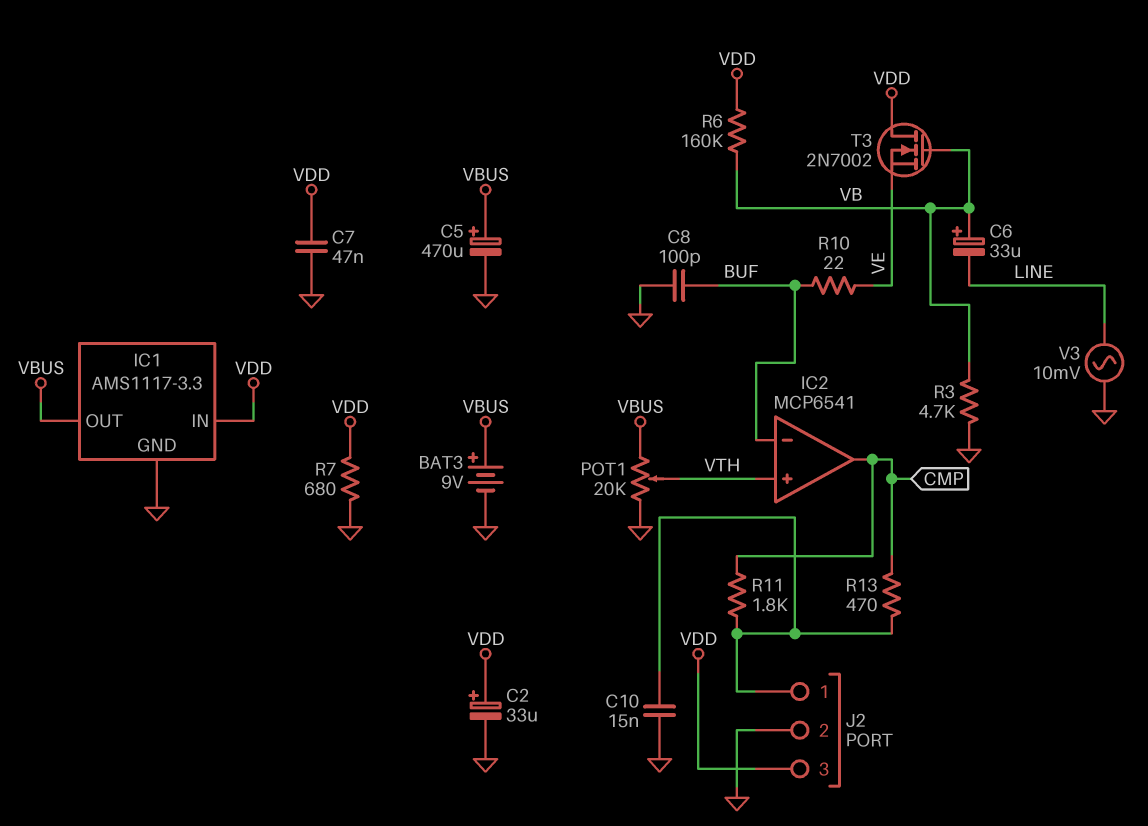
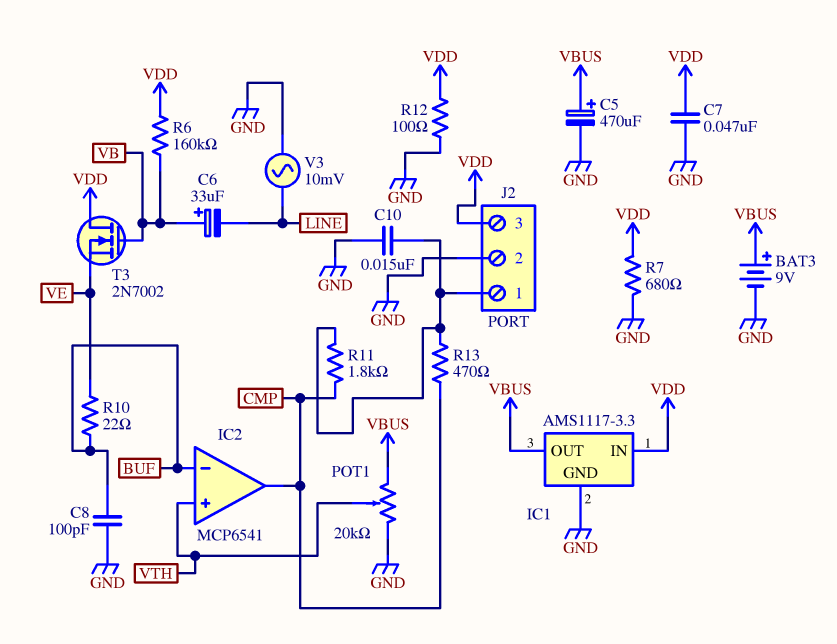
C2: 33uF (plus VDD, minus GND) -> none
R3: 4.7k (GND, VB) -> none
R12: none -> 100 (GND, VDD)

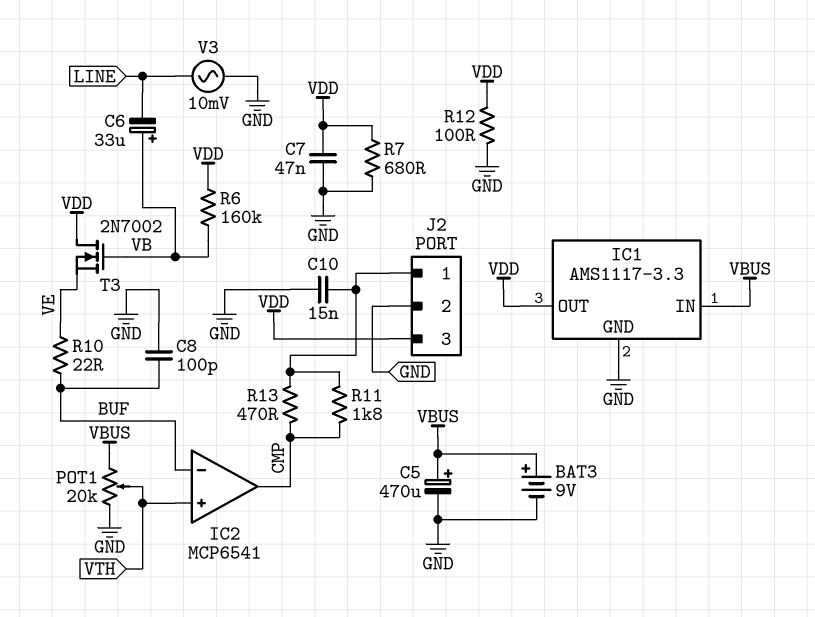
IC1 pin IN: VDD -> VBUS
IC1 pin OUT: VBUS -> VDD

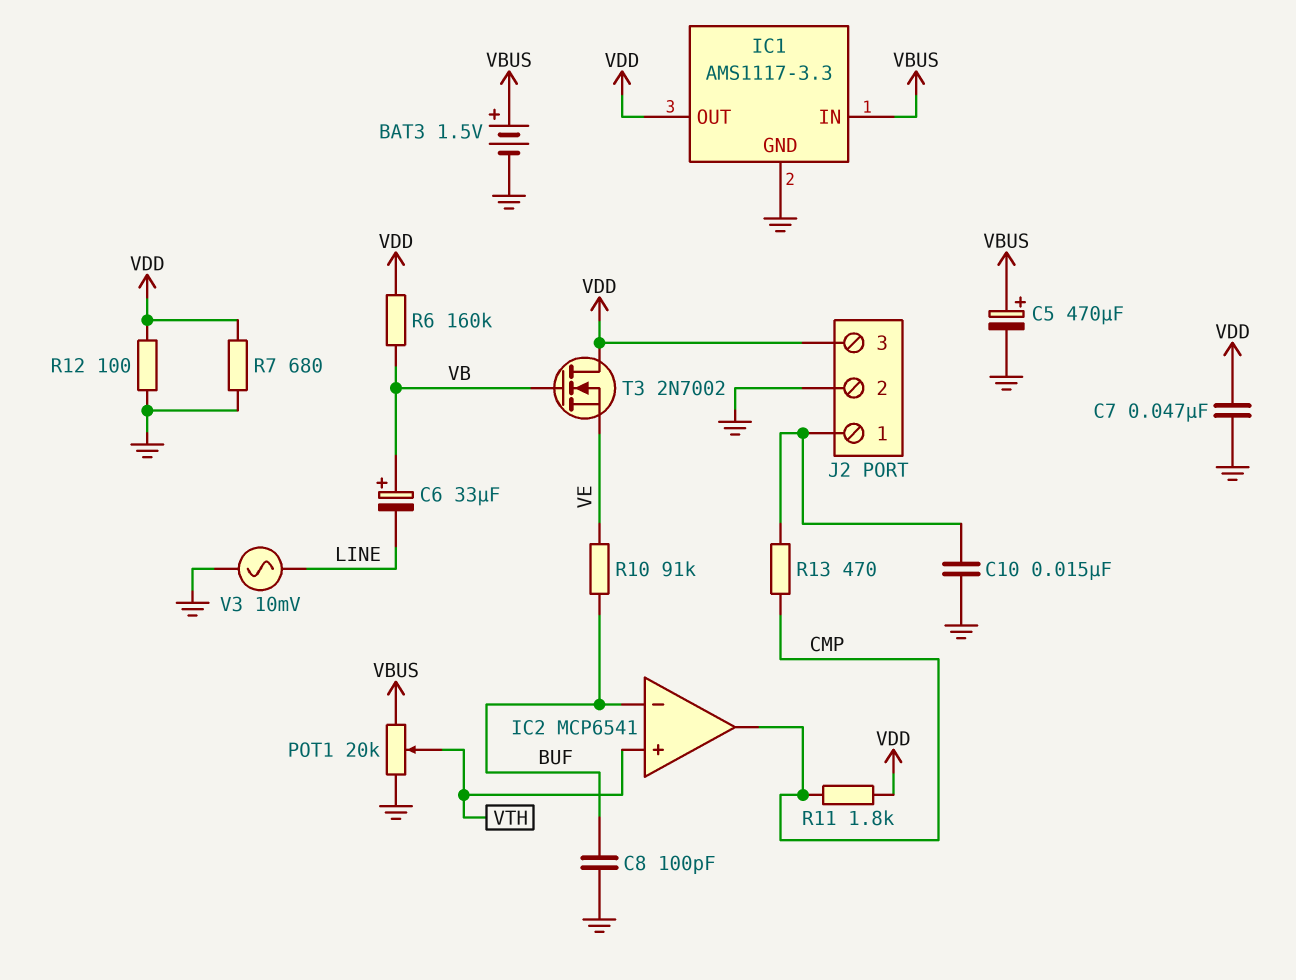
BAT3: 9V (plus VBUS, minus GND) -> 1.5V (plus VBUS, minus GND)
R10: 22 (BUF, VE) -> 91k (BUF, VE)
R11: 1.8k (CMP, J2/1) -> 1.8k (CMP, VDD)

